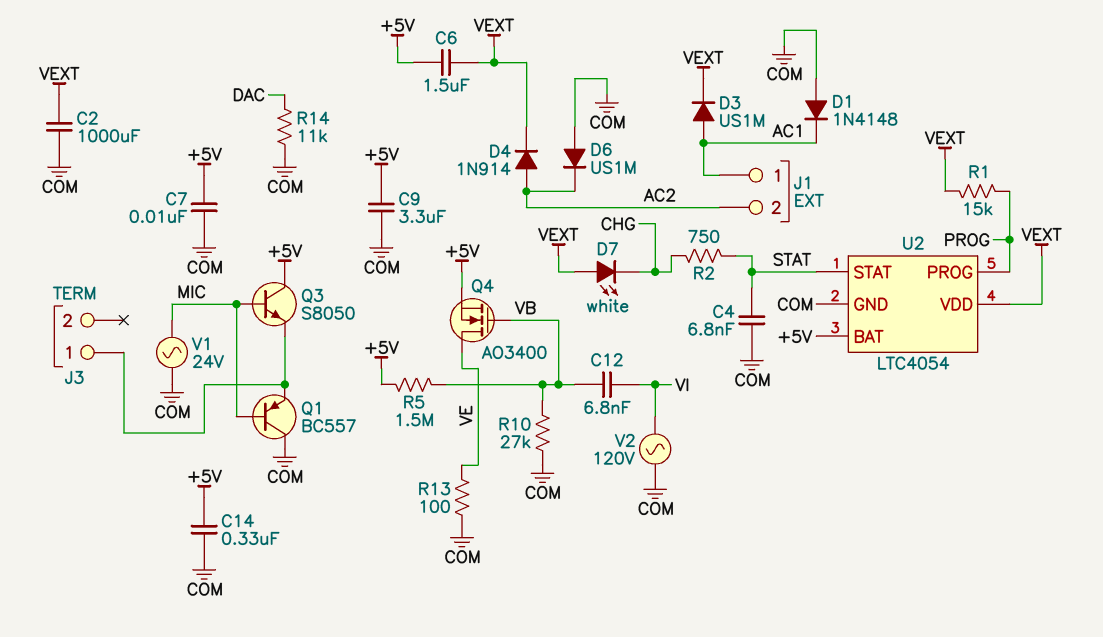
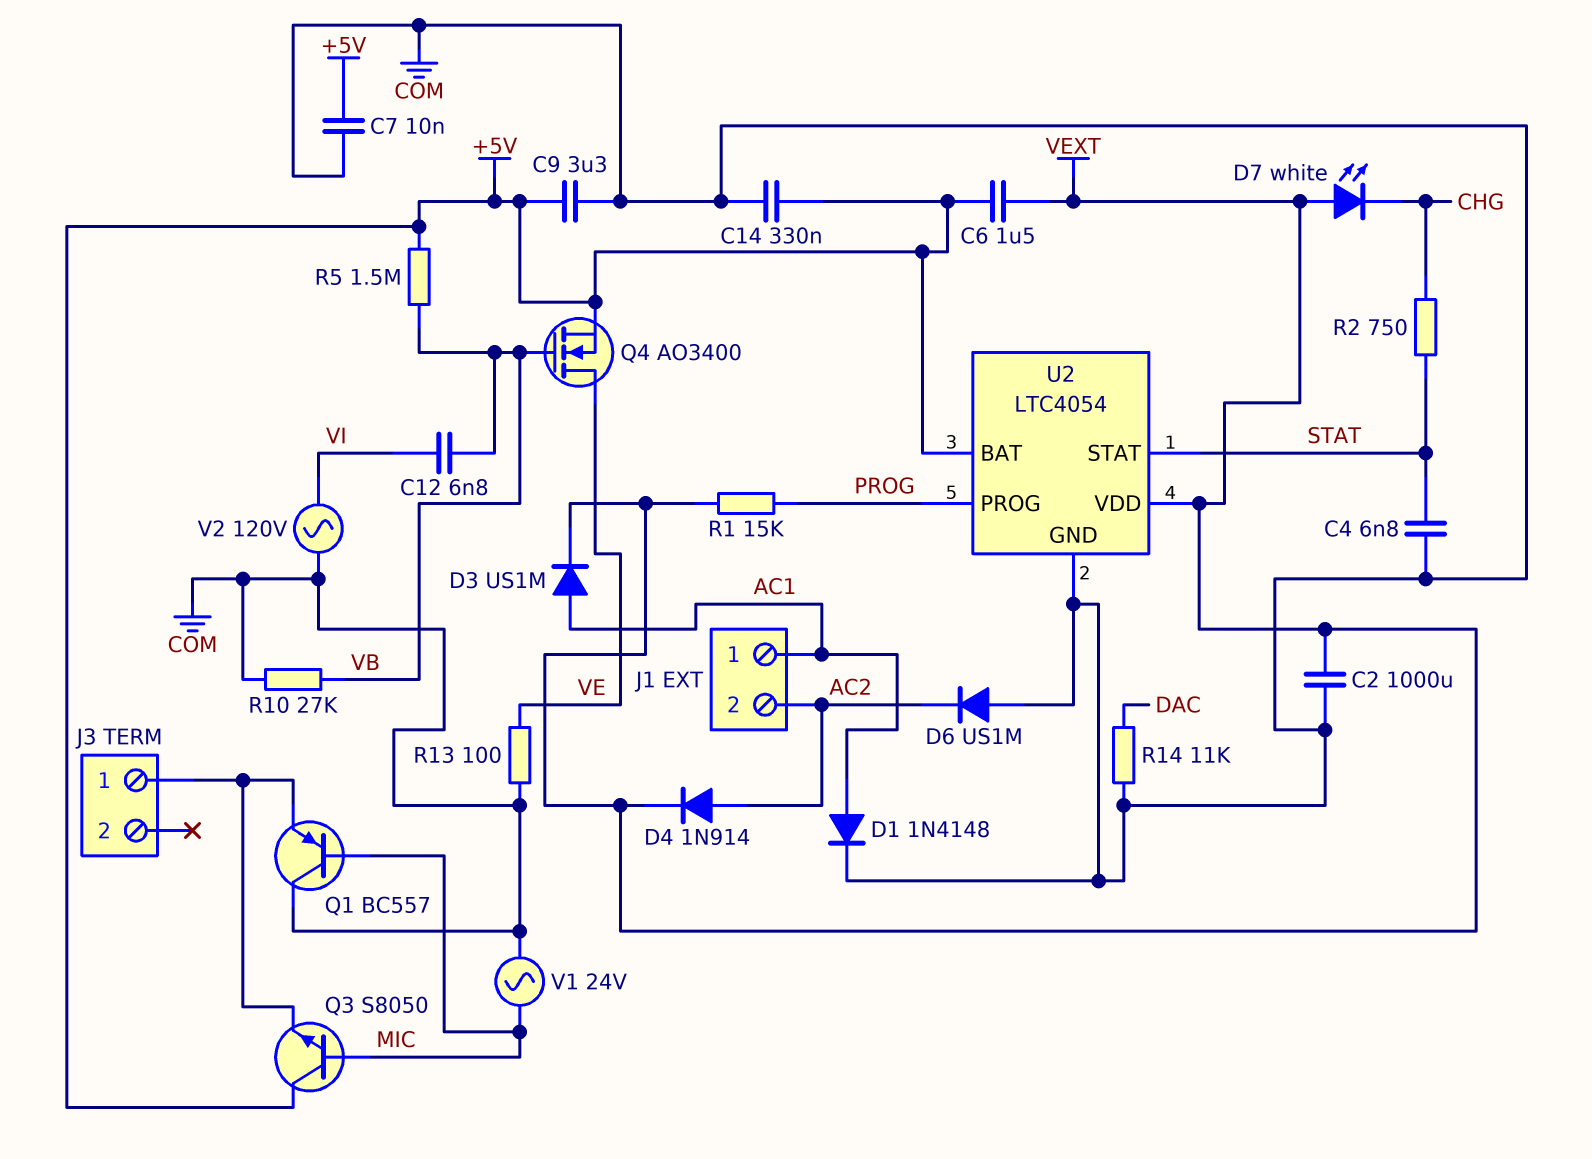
D1: diode 1N4148 (A COM, K AC1) -> diode 1N4148 (A AC1, K COM)

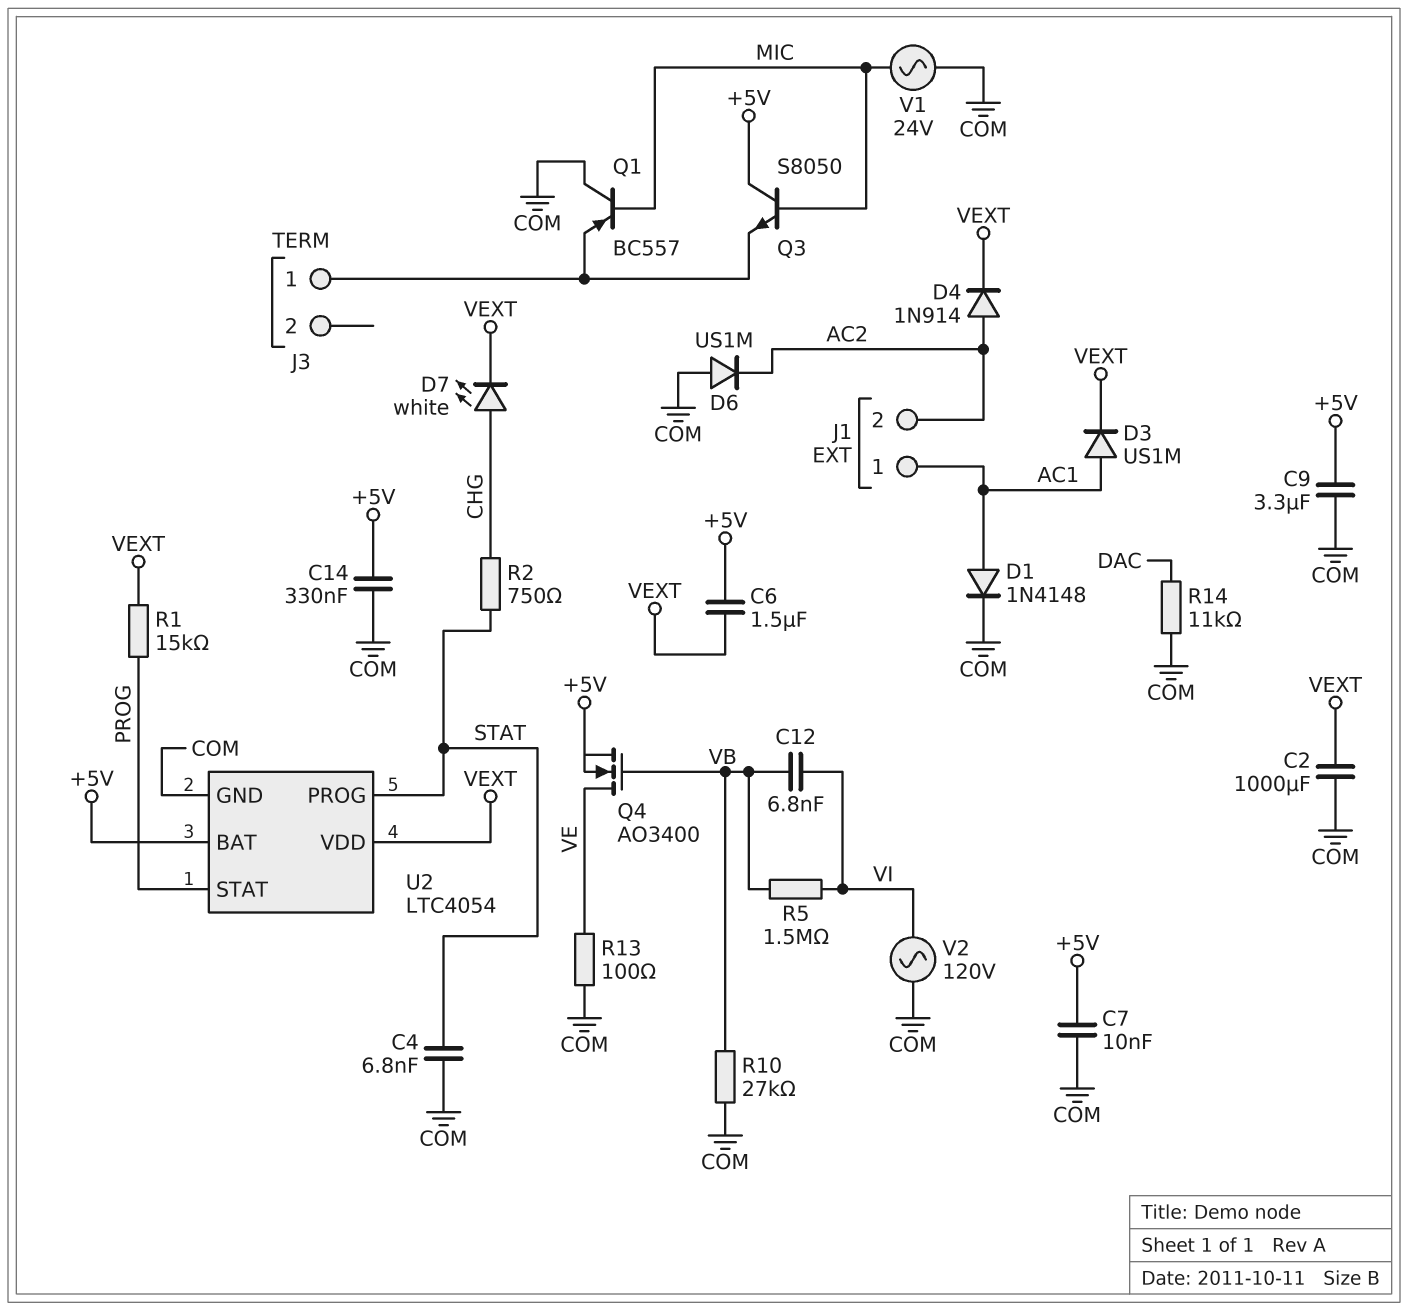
D7: LED white (A VEXT, K CHG) -> LED white (A CHG, K VEXT)
R5: 1.5M (+5V, VB) -> 1.5M (VB, VI)
U2 pin PROG: PROG -> STAT
U2 pin STAT: STAT -> PROG

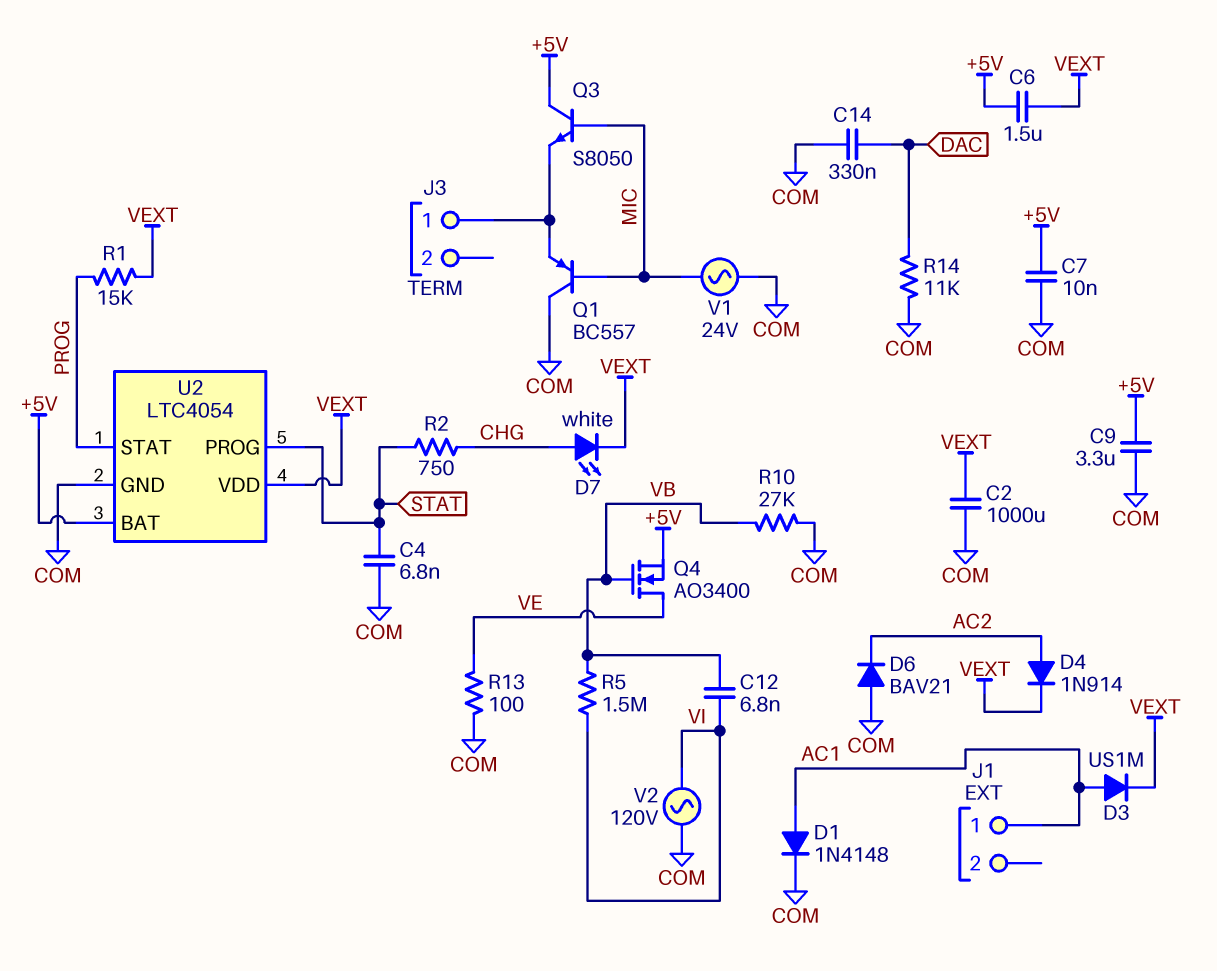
C14: 330nF (+5V, COM) -> 330nF (COM, DAC)
D6: diode US1M (A COM, K AC2) -> diode BAV21 (A COM, K AC2)
J1 pin 2: AC2 -> none

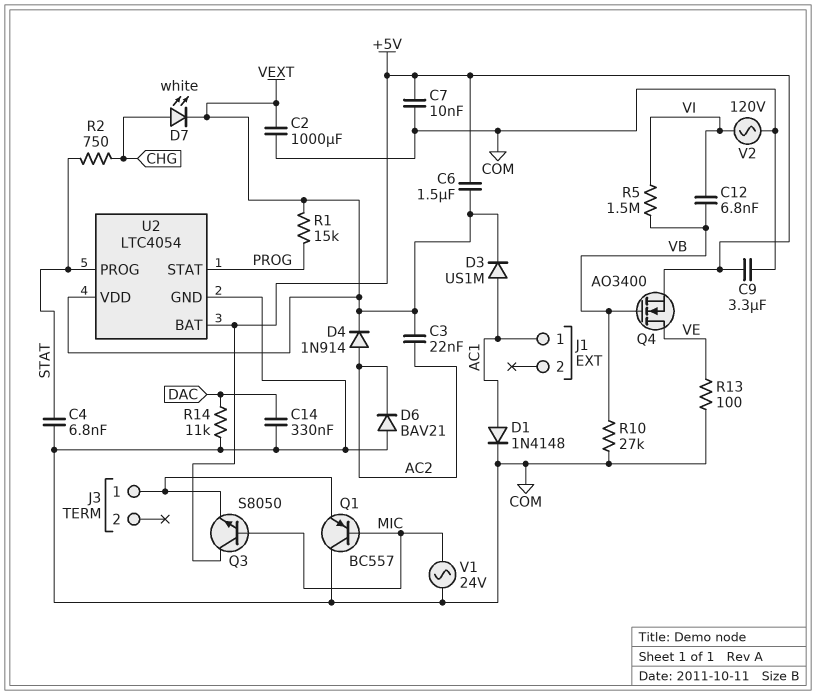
C3: none -> 22nF (AC2, VEXT)

